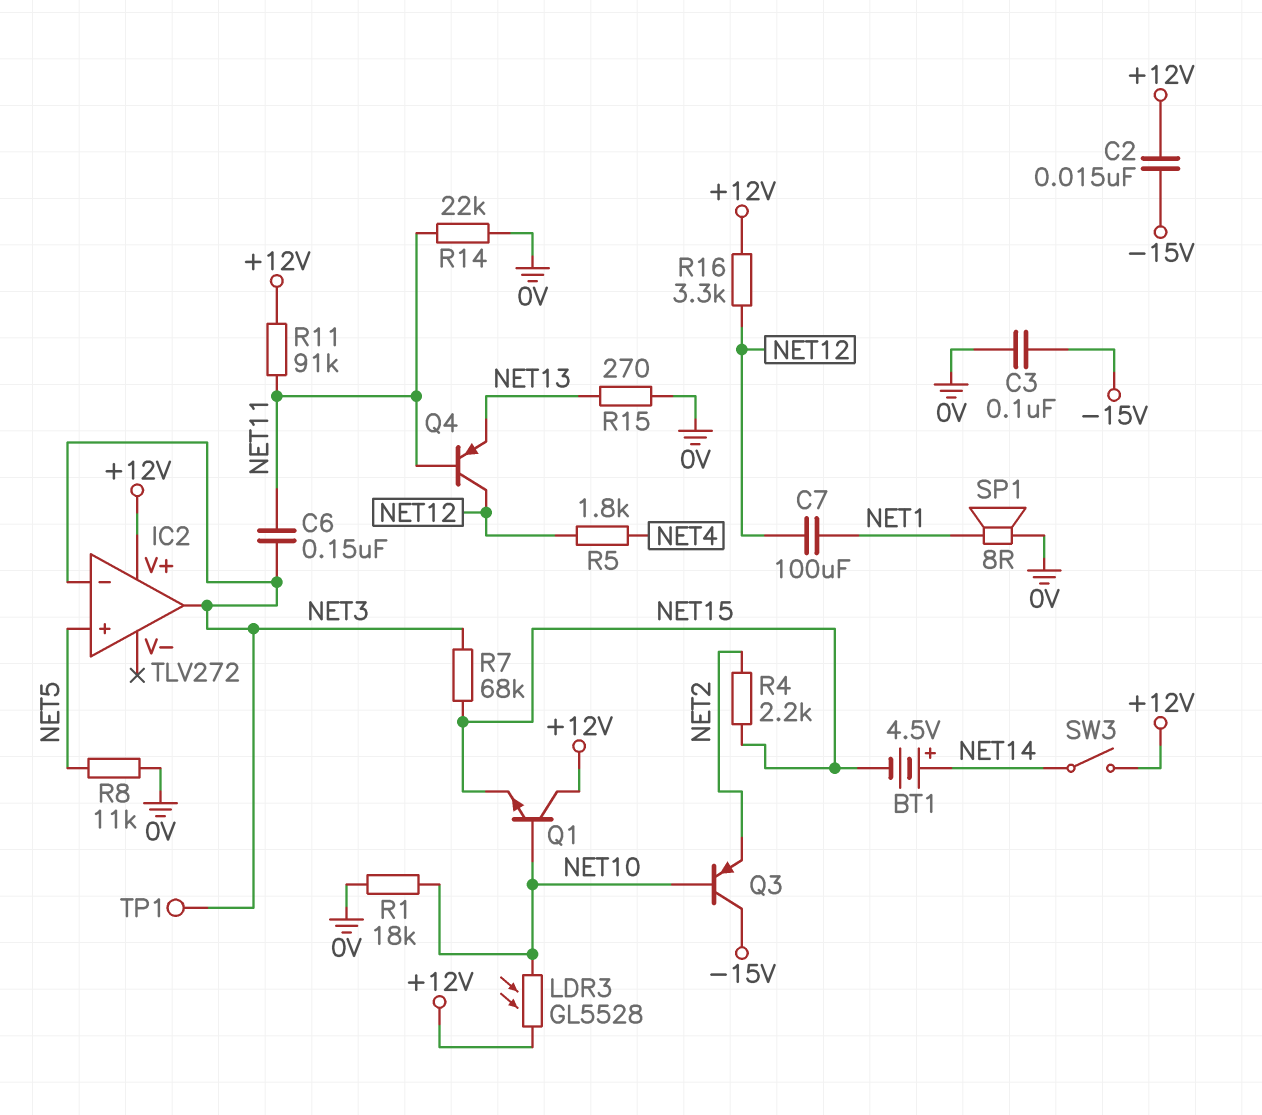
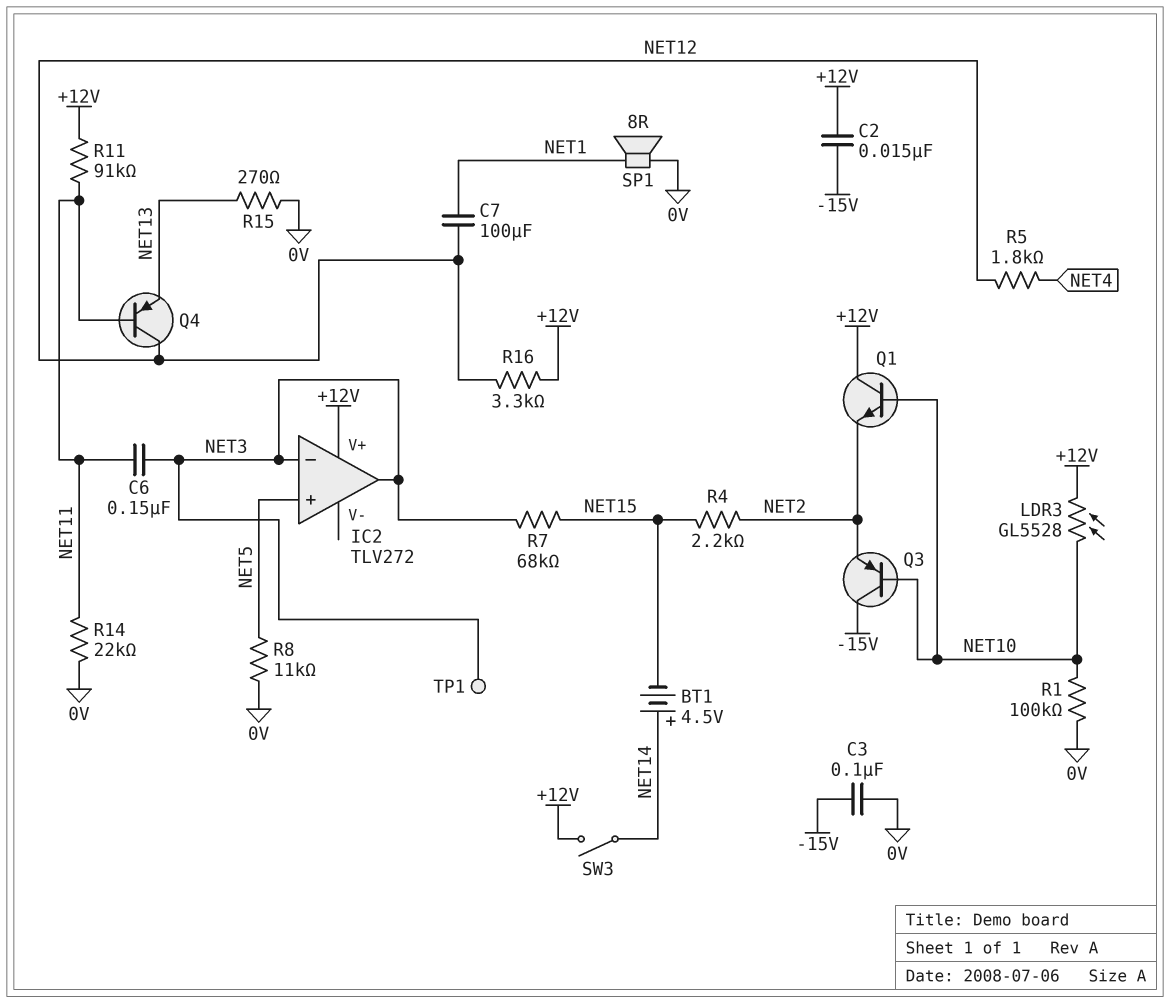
Q1: NPN (B NET10, C +12V, E NET15) -> NPN (B NET10, C +12V, E NET2)
R1: 18k (0V, NET10) -> 100k (0V, NET10)

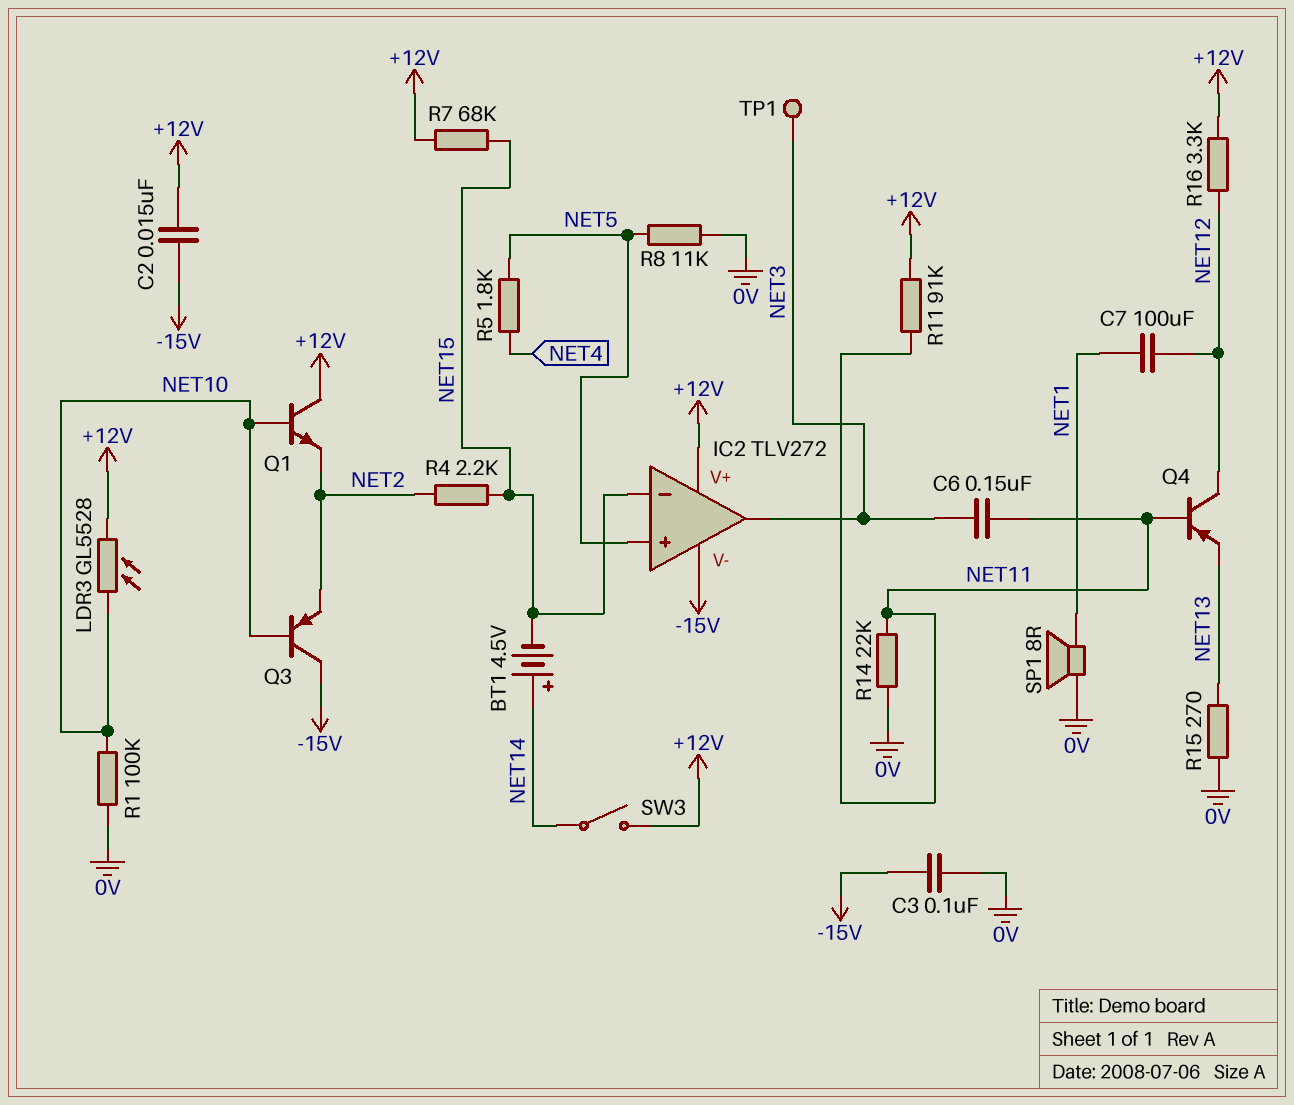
IC2 pin V-: none -> -15V
IC2 pin in-: NET3 -> NET15
R5: 1.8k (NET4, NET12) -> 1.8k (NET4, NET5)
R7: 68k (NET3, NET15) -> 68k (+12V, NET15)

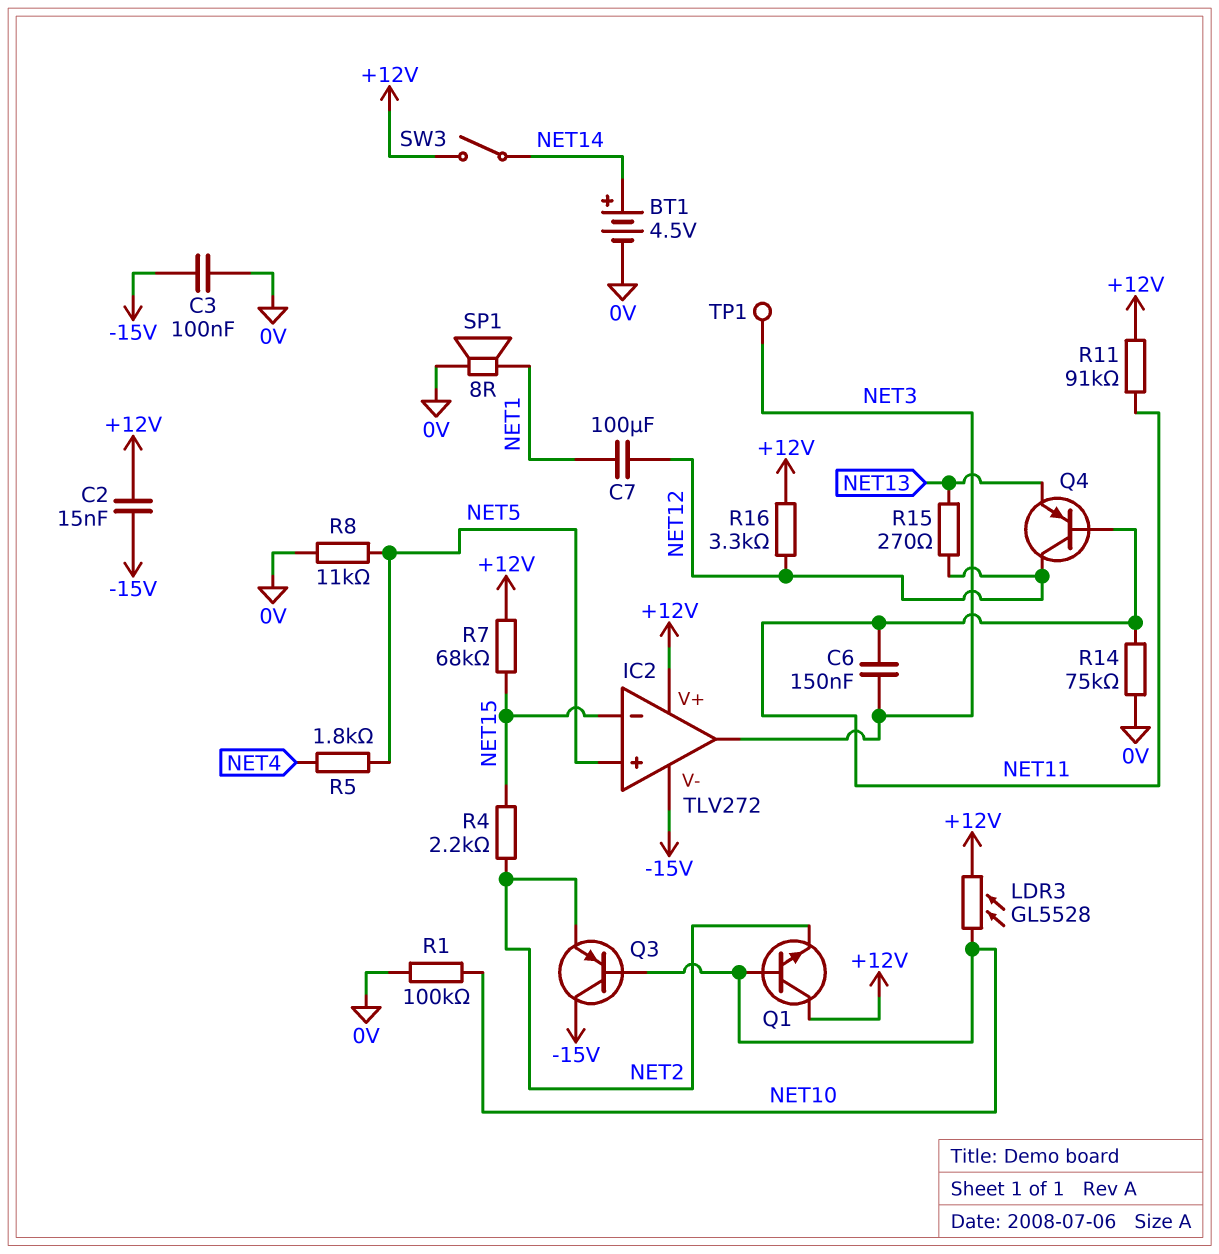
BT1: 4.5V (plus NET14, minus NET15) -> 4.5V (plus NET14, minus 0V)
R14: 22k (0V, NET11) -> 75k (0V, NET11)
R15: 270 (0V, NET13) -> 270 (NET12, NET13)

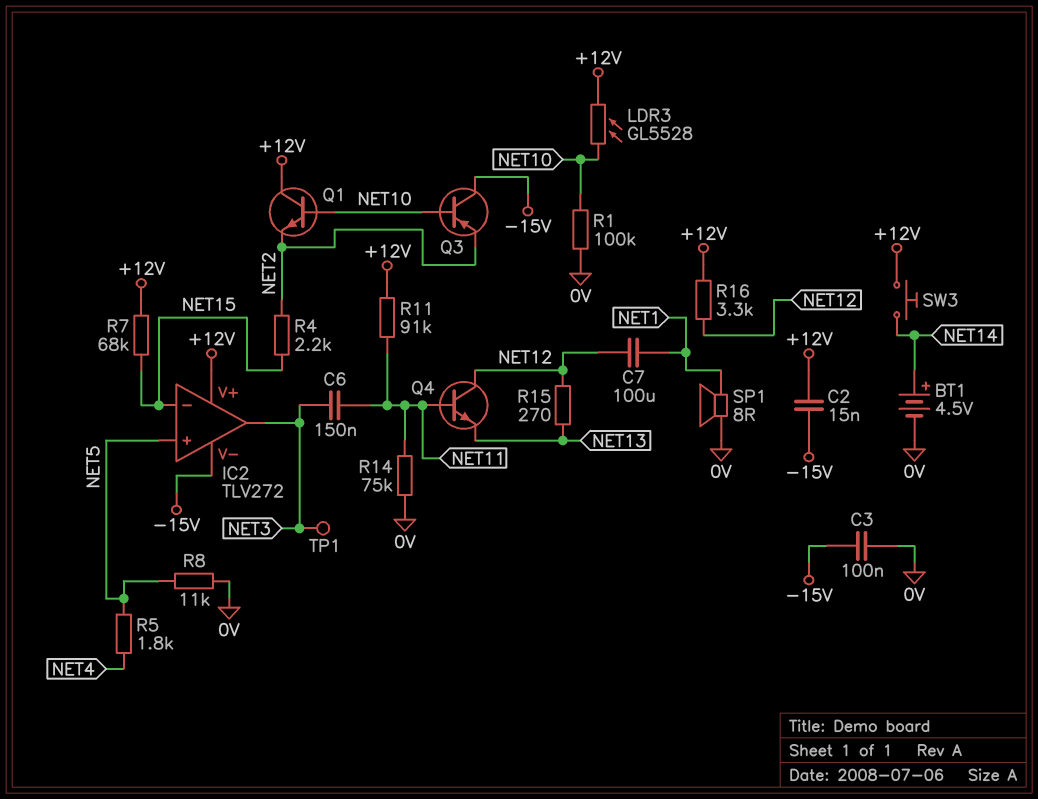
Q4: PNP (B NET11, C NET12, E NET13) -> NPN (B NET11, C NET12, E NET13)
SW3: switch (+12V, NET14) -> button (+12V, NET14)

